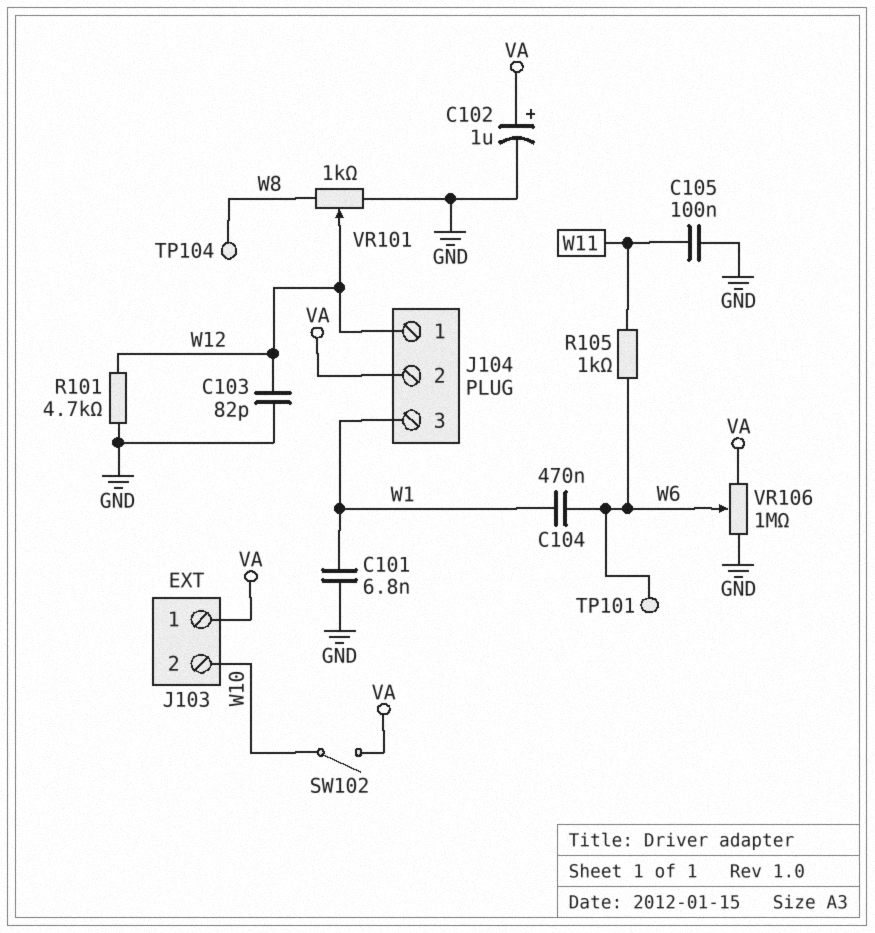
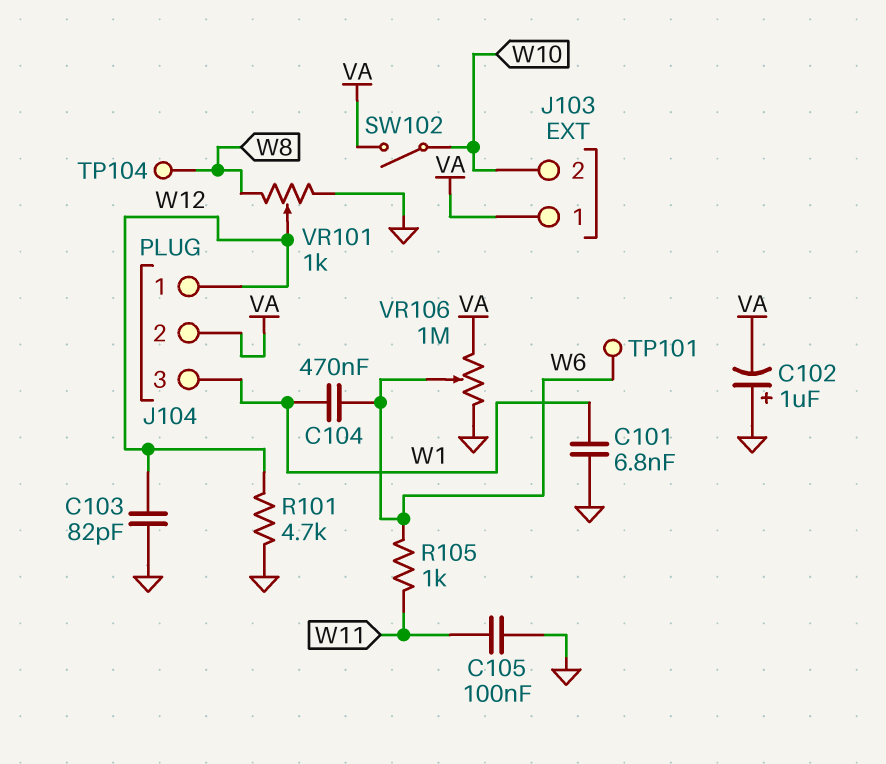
C102: 1uF (plus VA, minus GND) -> 1uF (plus GND, minus VA)

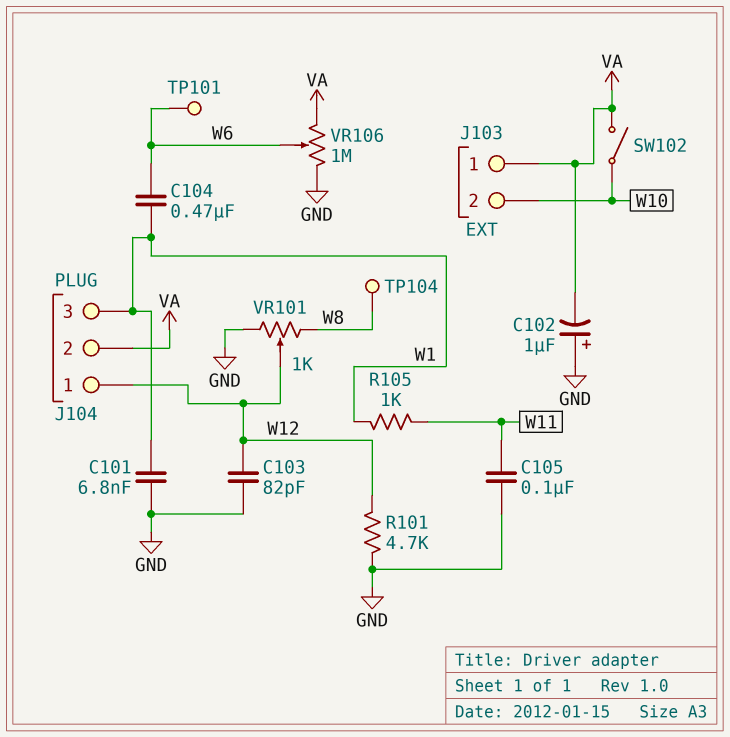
R105: 1k (W6, W11) -> 1k (W1, W11)

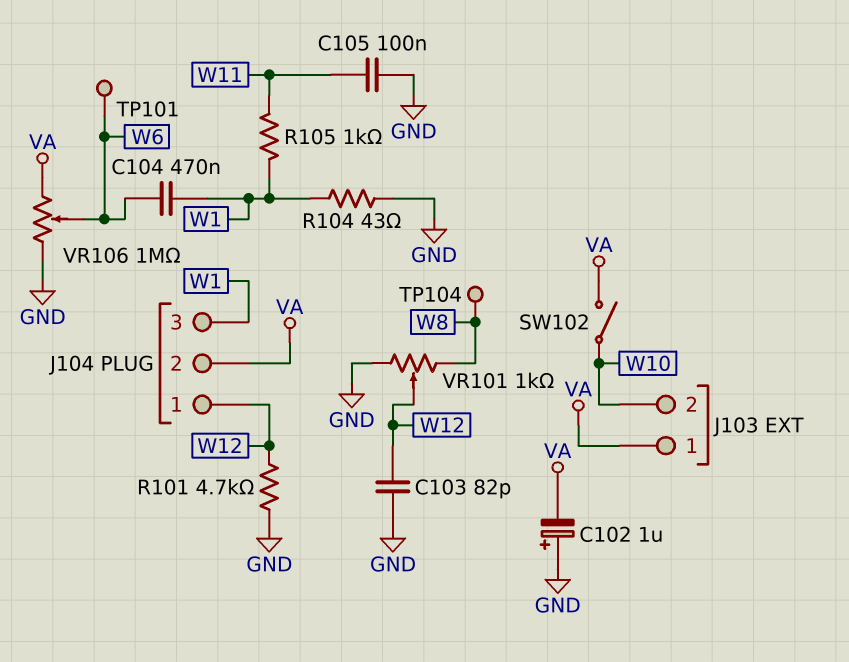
C101: 6.8nF (GND, W1) -> none
R104: none -> 43 (GND, W1)

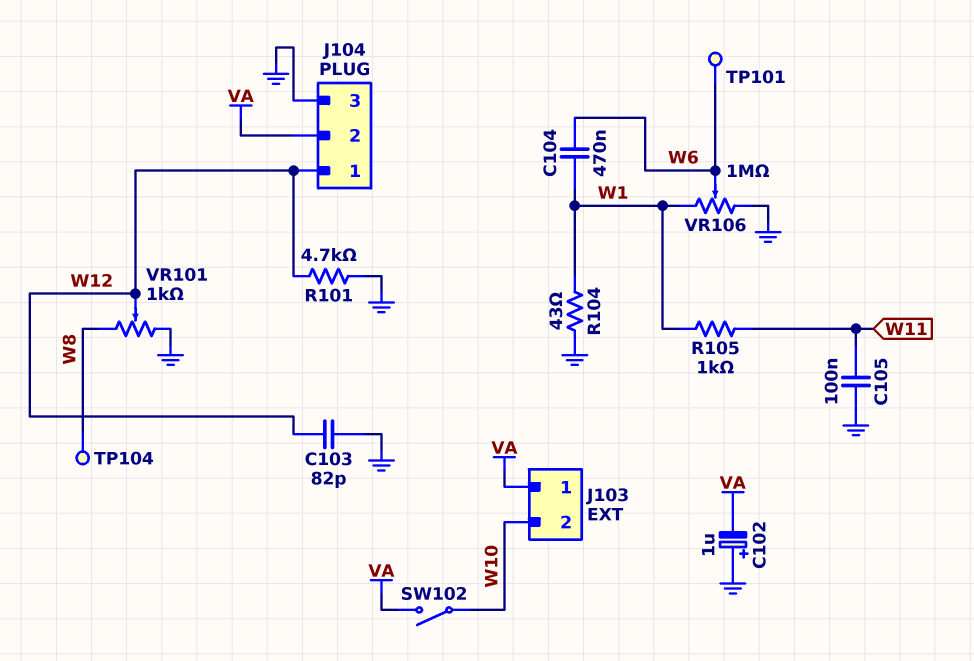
J104 pin 3: W1 -> GND
VR106: 1M (GND, VA, wiper W6) -> 1M (GND, W1, wiper W6)

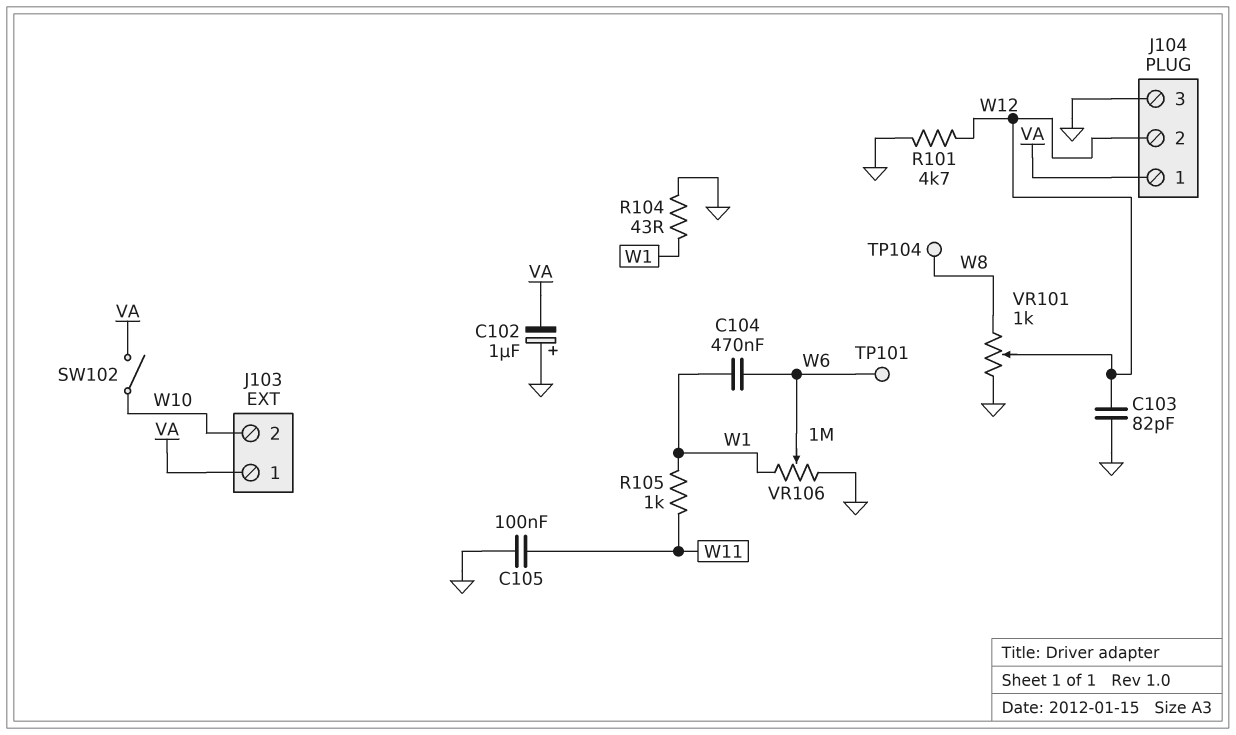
J104 pin 1: W12 -> VA
J104 pin 2: VA -> W12

